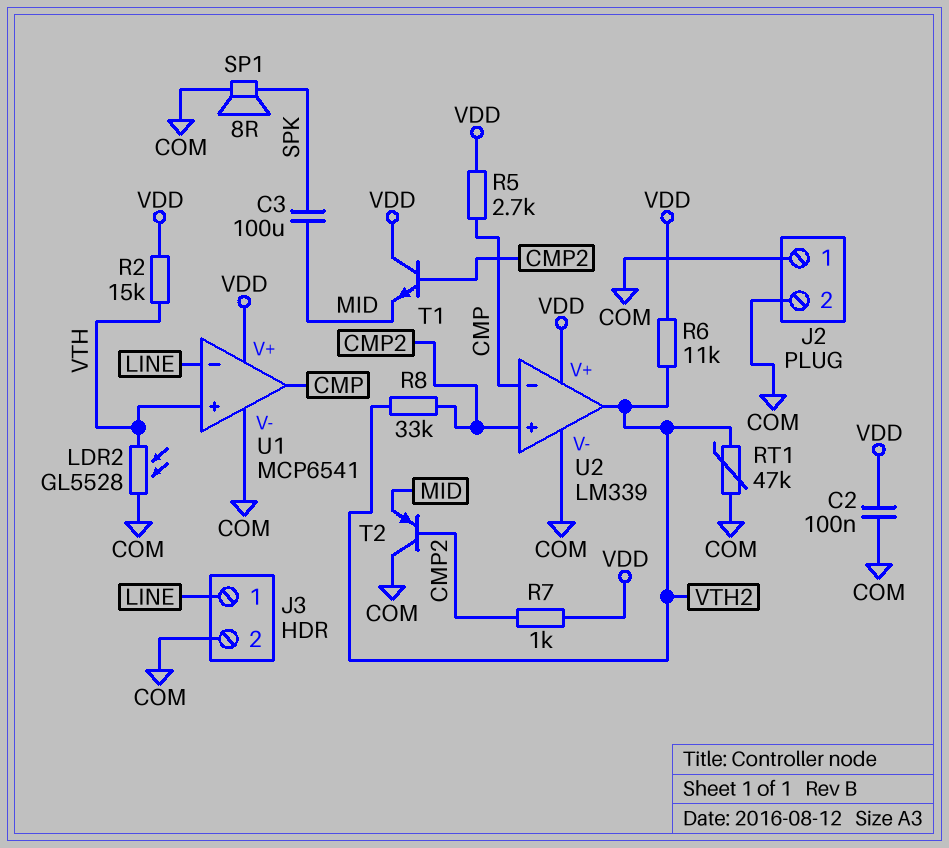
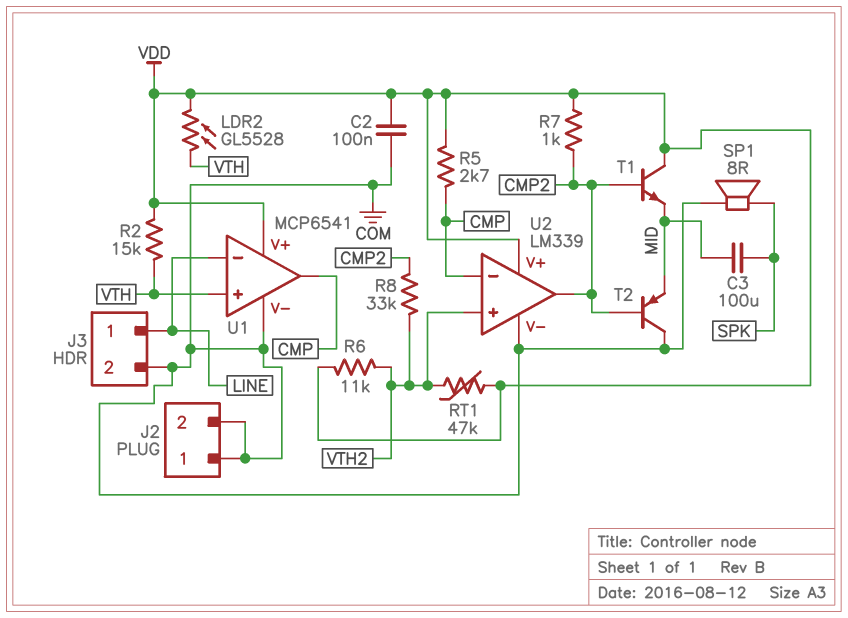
LDR2: GL5528 (COM, VTH) -> GL5528 (VDD, VTH)
RT1: 47k (COM, VTH2) -> 47k (VDD, VTH2)
U2 pin in+: CMP2 -> VTH2
U2 pin out: VTH2 -> CMP2

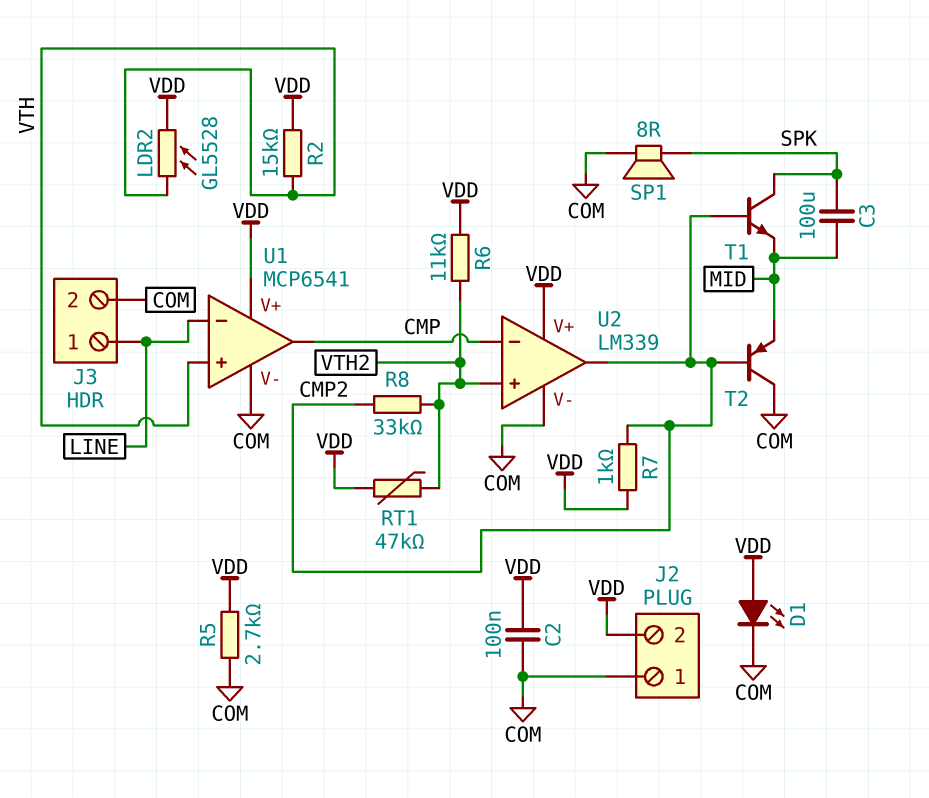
D1: none -> LED (A VDD, K COM)
J2 pin 2: COM -> VDD
R5: 2.7k (CMP, VDD) -> 2.7k (COM, VDD)
T1: NPN (B CMP2, C VDD, E MID) -> NPN (B CMP2, C SPK, E MID)

